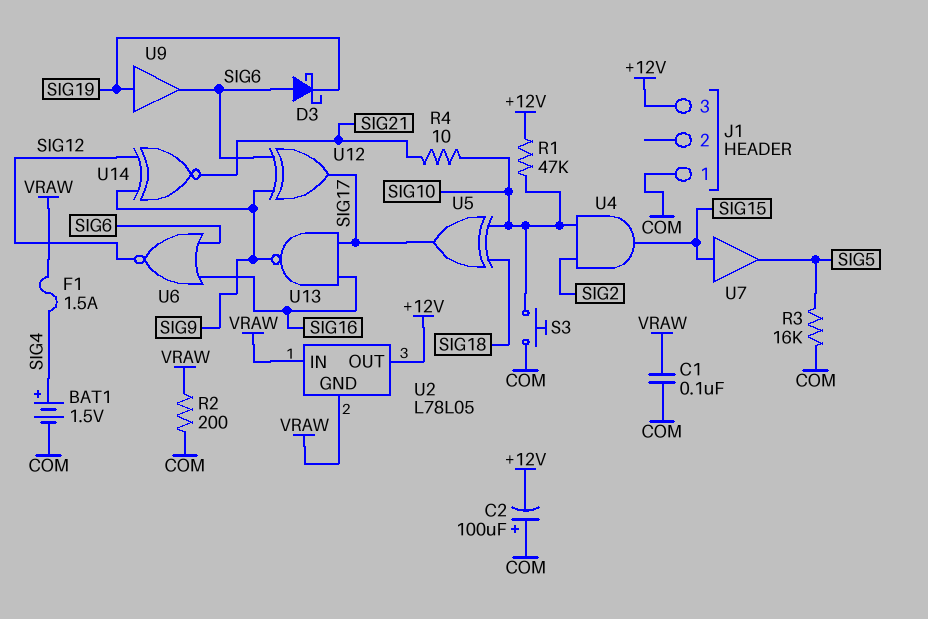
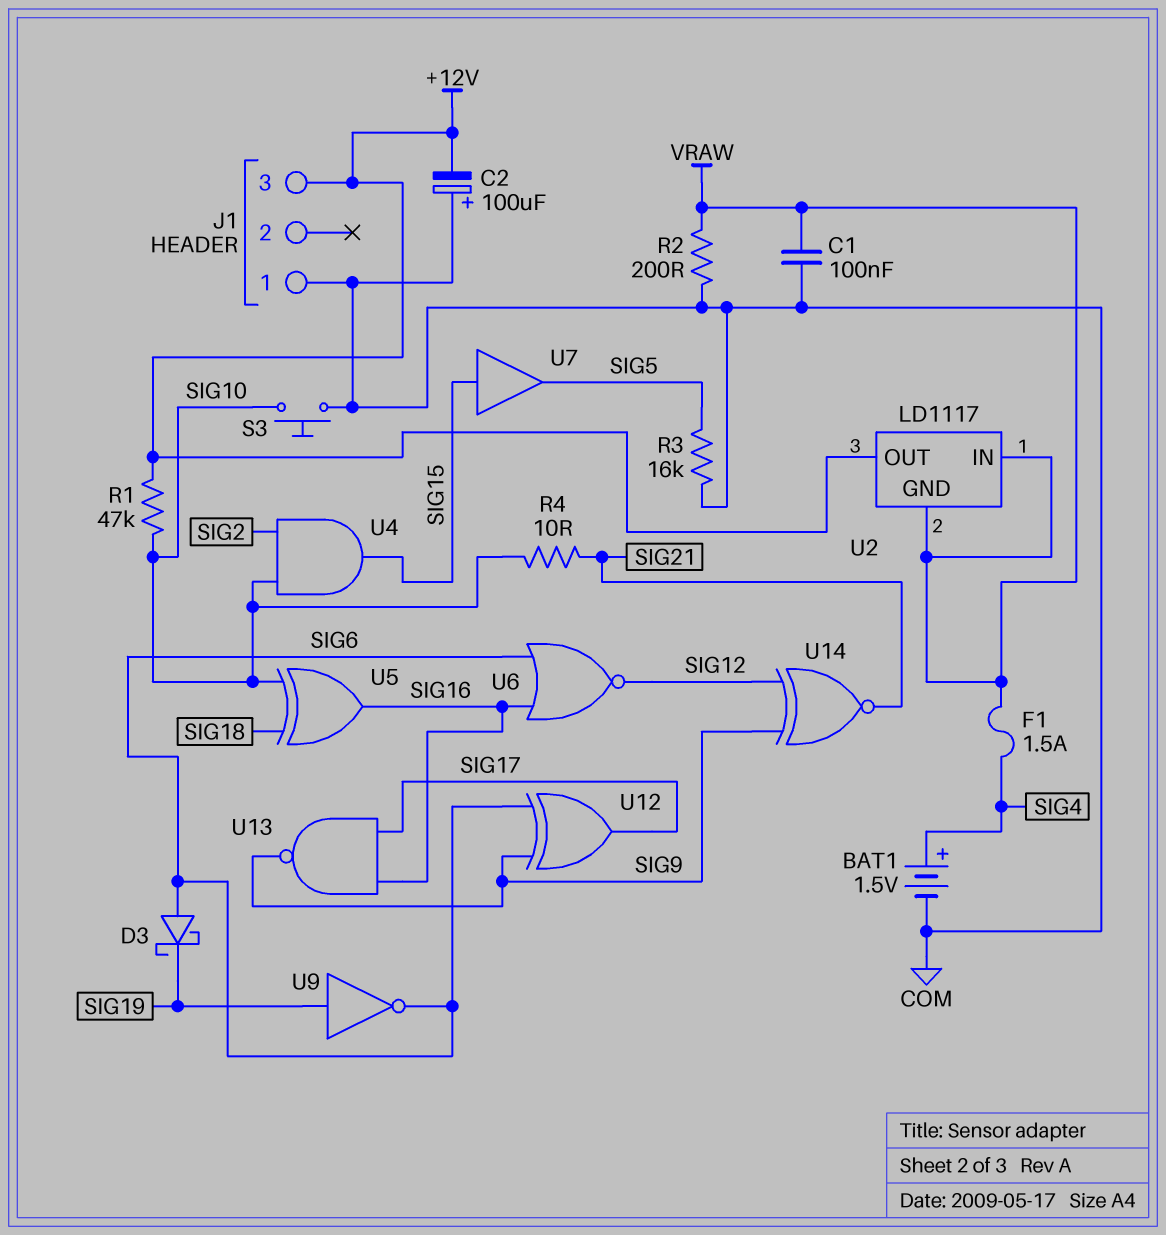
U2: L78L05 -> LD1117
U5: XOR (in SIG10, in SIG18, out SIG17) -> XOR (in SIG10, in SIG18, out SIG16)
U9: buffer (in SIG19, out SIG6) -> NOT (in SIG19, out SIG6)

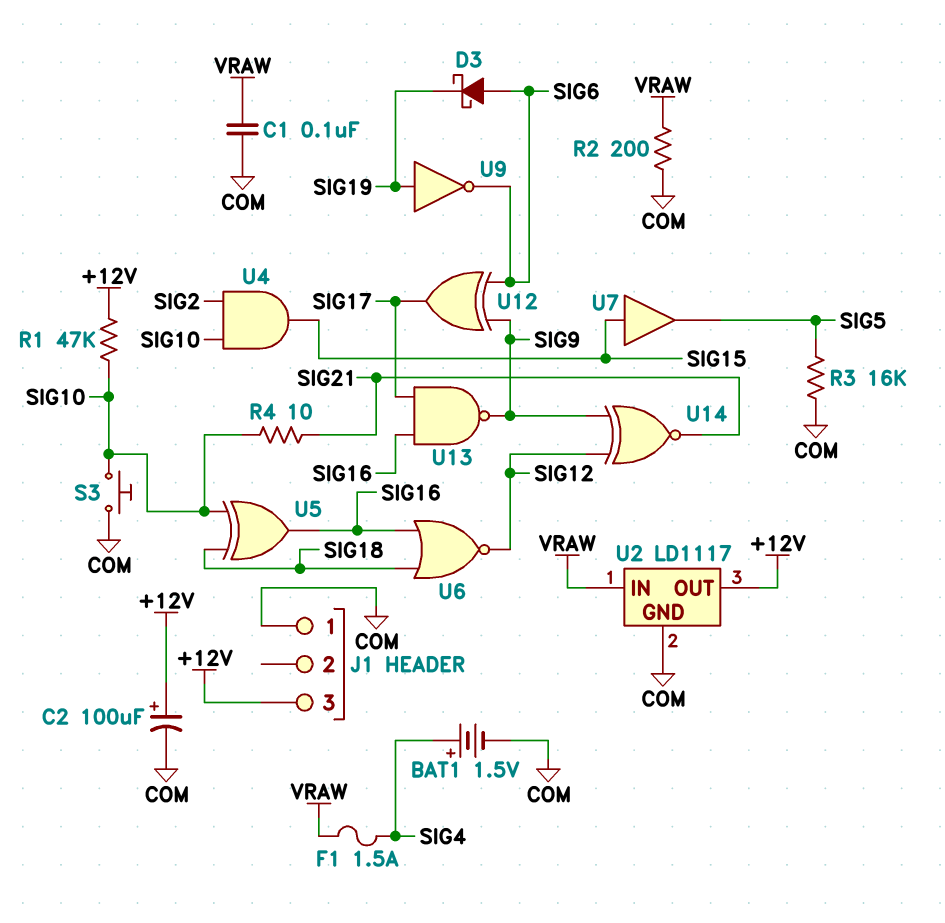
C2: 100uF (plus COM, minus +12V) -> 100uF (plus +12V, minus COM)
U2 pin GND: VRAW -> COM
U6: NOR (in SIG6, in SIG16, out SIG12) -> NOR (in SIG16, in SIG18, out SIG12)

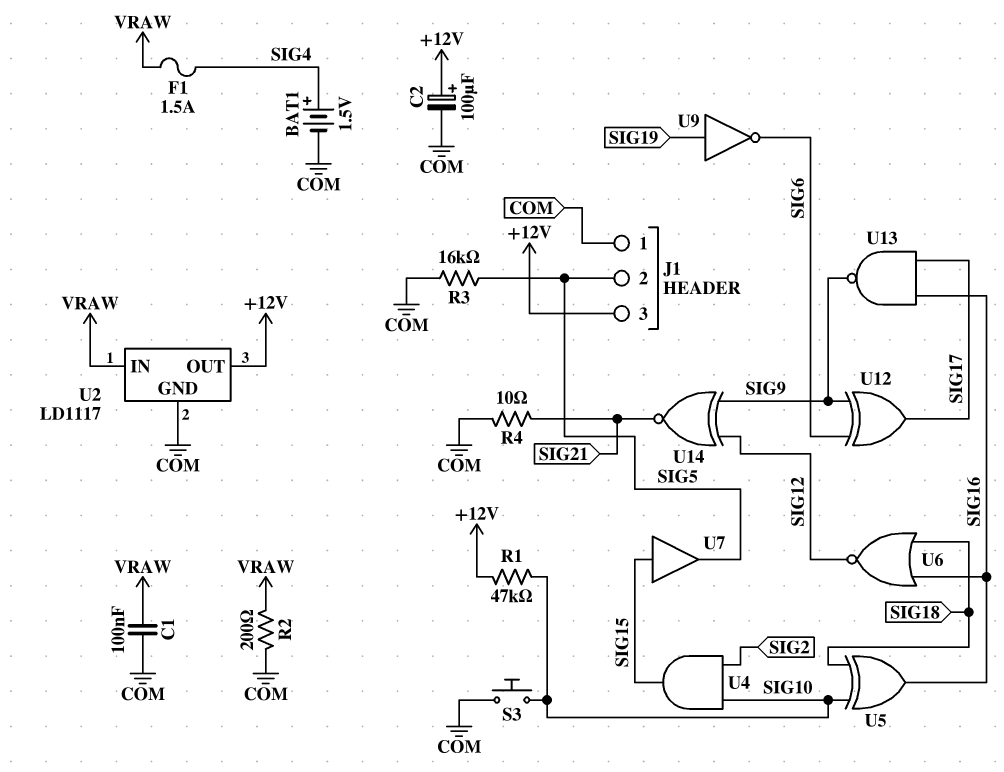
D3: schottky (A SIG6, K SIG19) -> none
J1 pin 2: none -> SIG5
R4: 10 (SIG10, SIG21) -> 10 (COM, SIG21)

